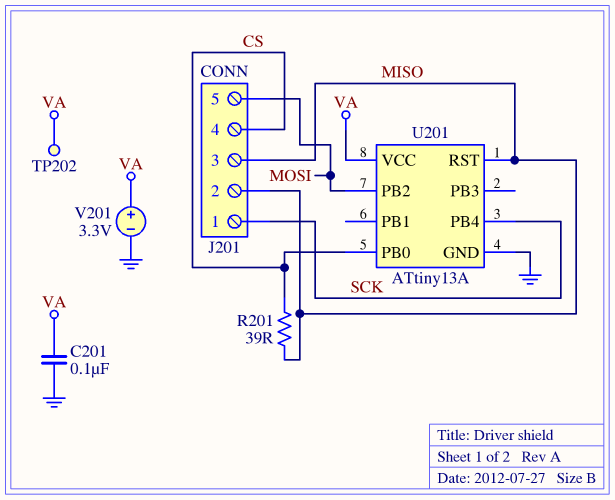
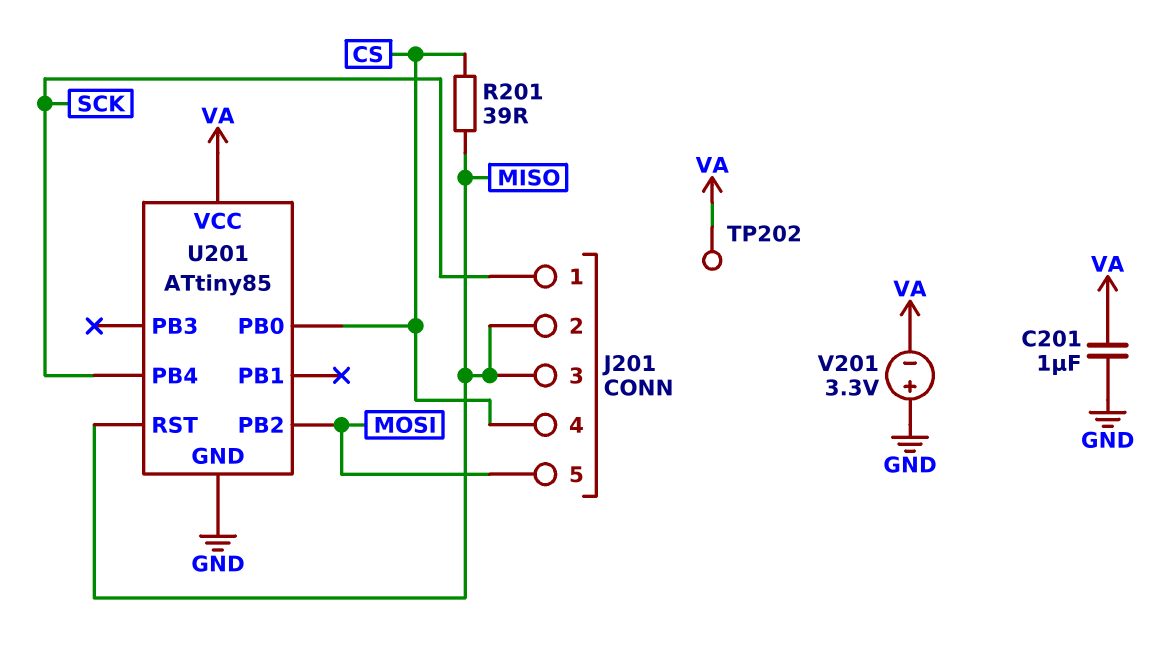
C201: 100nF (GND, VA) -> 1uF (GND, VA)
U201: ATtiny13A -> ATtiny85
V201: 3.3V (plus VA, minus GND) -> 3.3V (plus GND, minus VA)

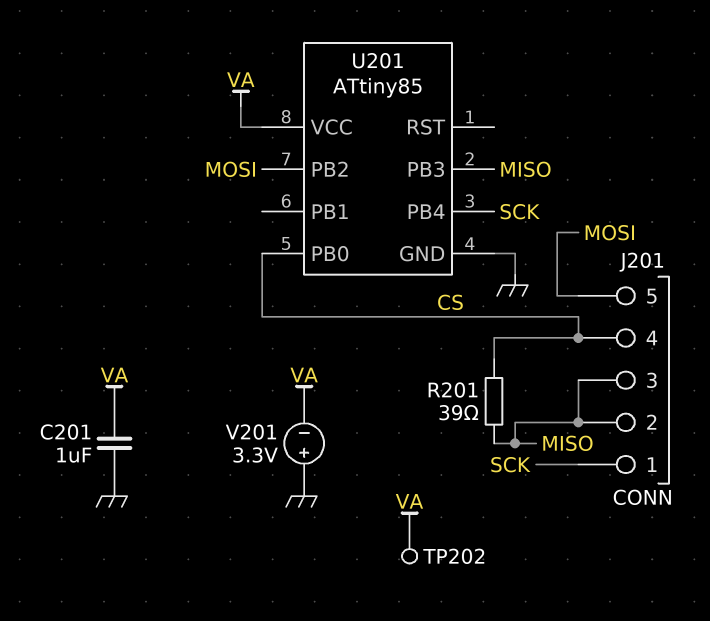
U201 pin PB3: none -> MISO
U201 pin RST: MISO -> none

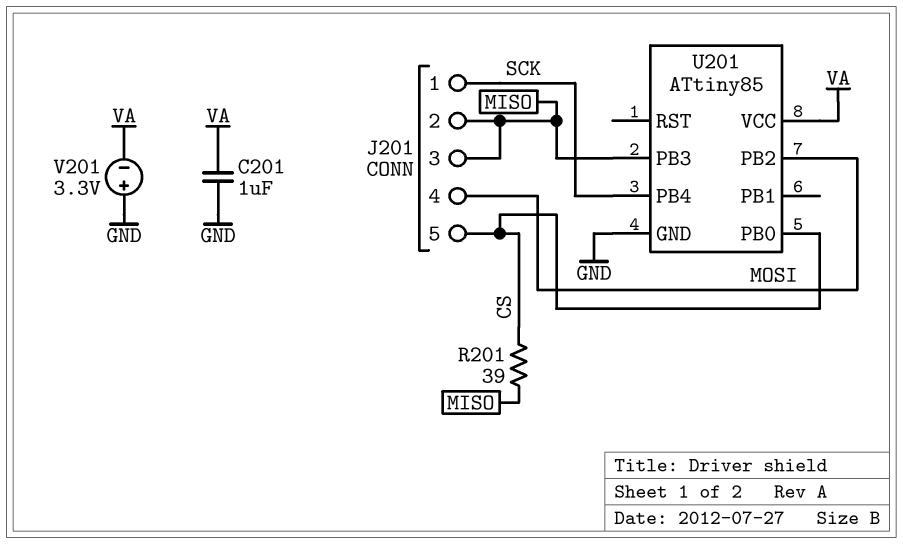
J201 pin 4: CS -> MOSI
J201 pin 5: MOSI -> CS
TP202: test point (VA) -> none

